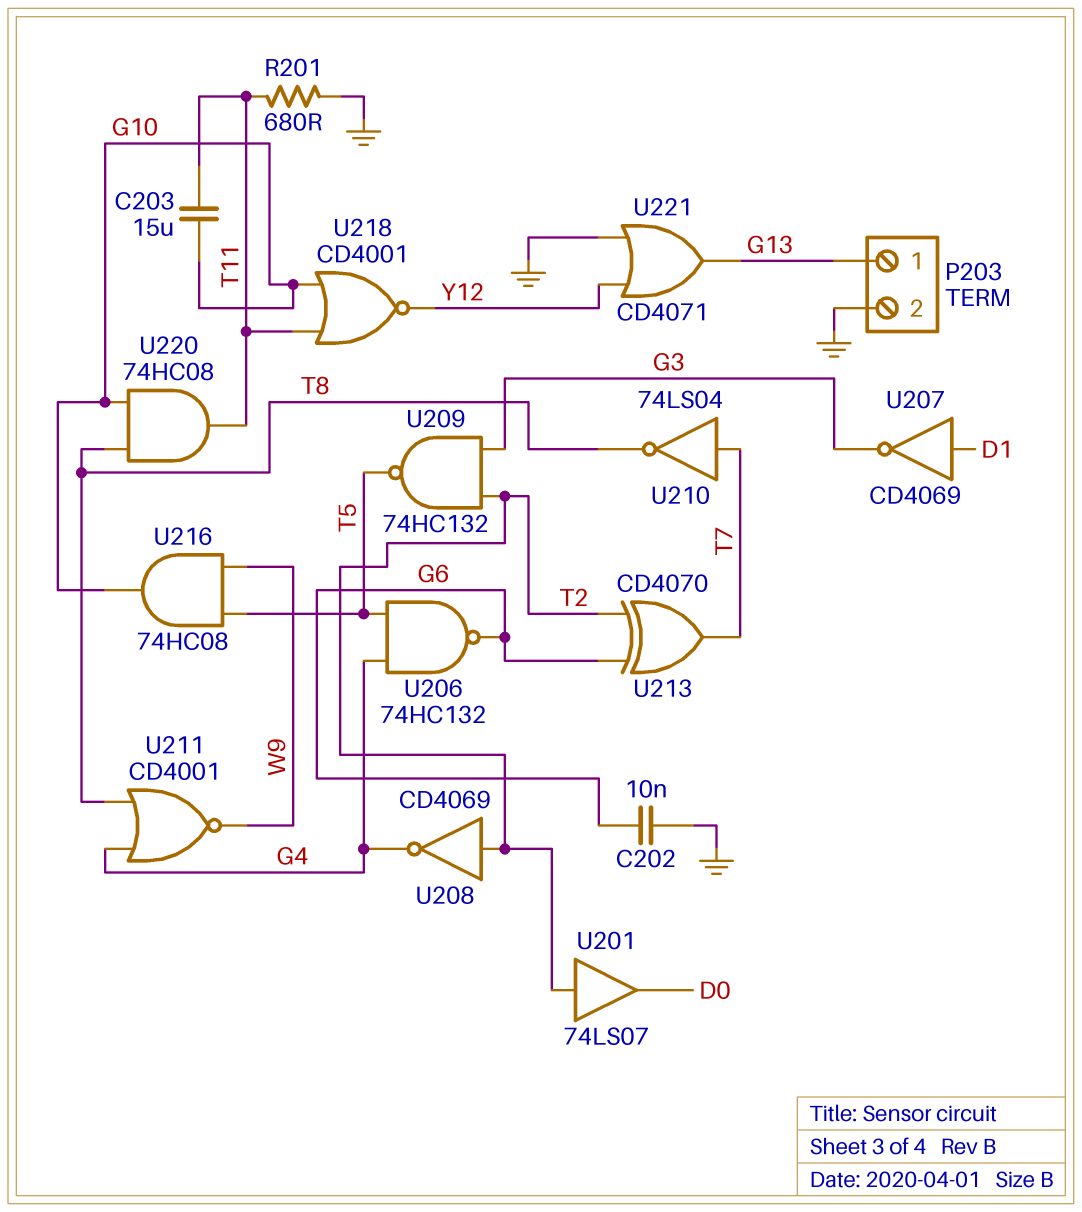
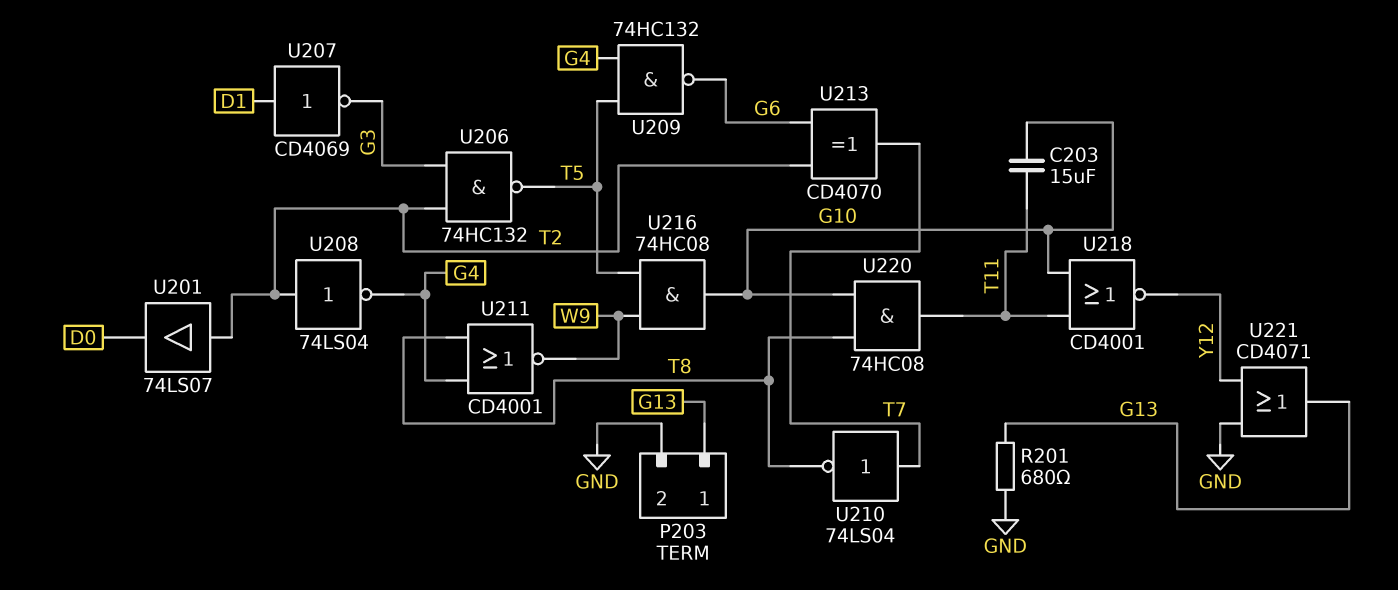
C202: 10nF (G6, GND) -> none
R201: 680 (GND, T11) -> 680 (G13, GND)
U206: NAND 74HC132 (in G4, in T5, out G6) -> NAND 74HC132 (in G3, in T2, out T5)
U208: NOT CD4069 (in T2, out G4) -> NOT 74LS04 (in T2, out G4)
U209: NAND 74HC132 (in G3, in T2, out T5) -> NAND 74HC132 (in G4, in T5, out G6)

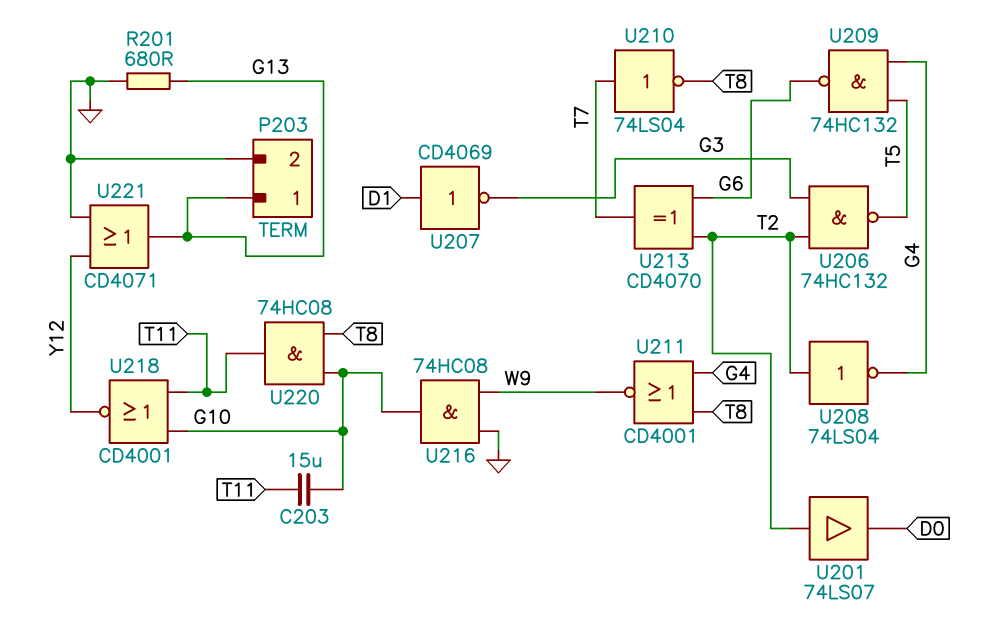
U216: AND 74HC08 (in T5, in W9, out G10) -> AND 74HC08 (in GND, in W9, out G10)

